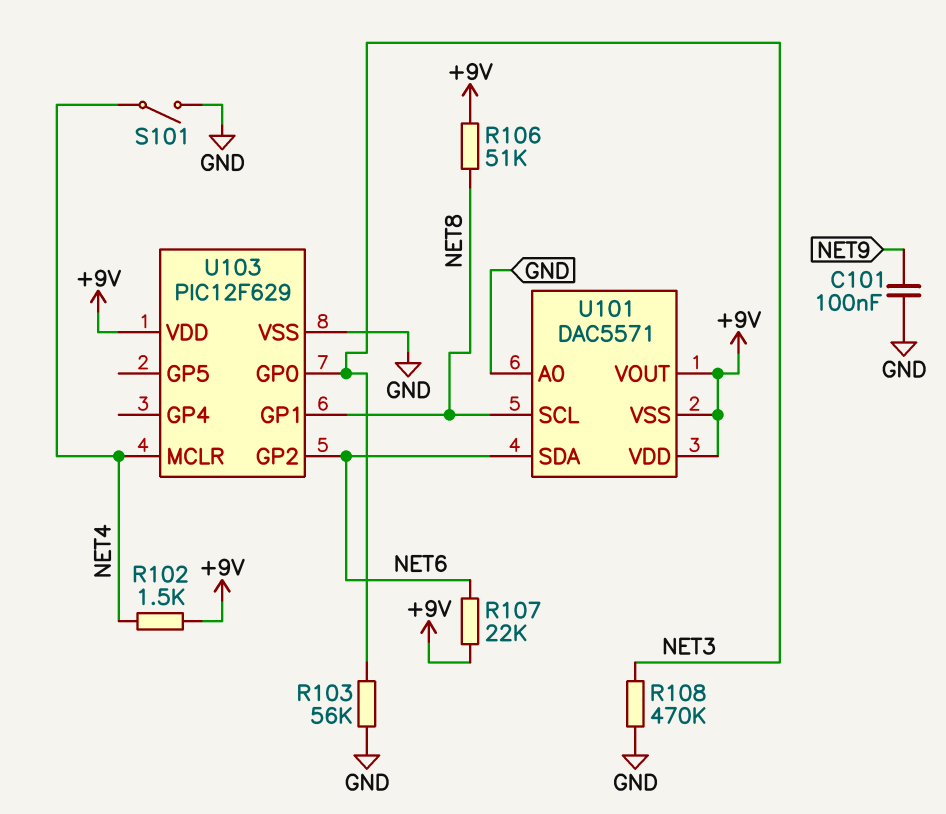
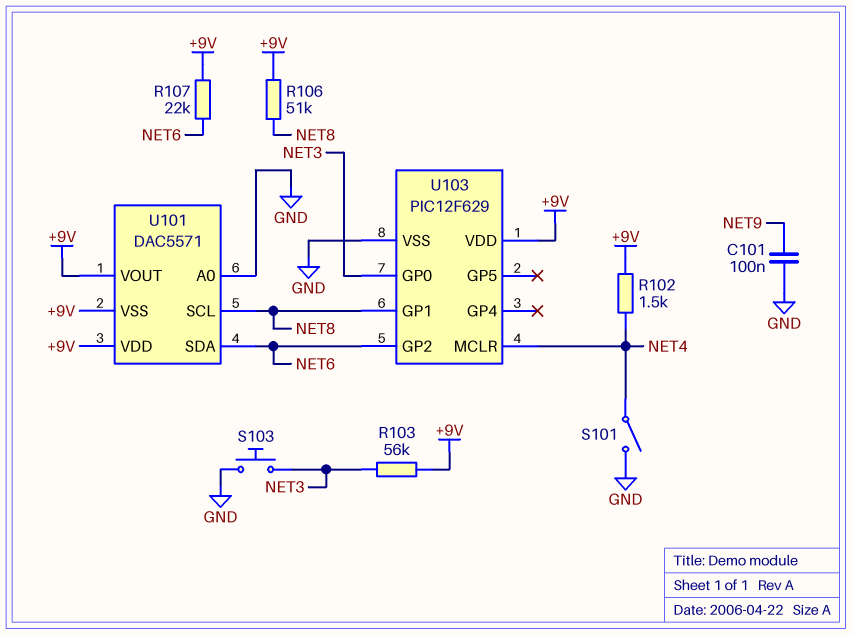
R103: 56k (GND, NET3) -> 56k (+9V, NET3)
R108: 470k (GND, NET3) -> none
S103: none -> button (GND, NET3)

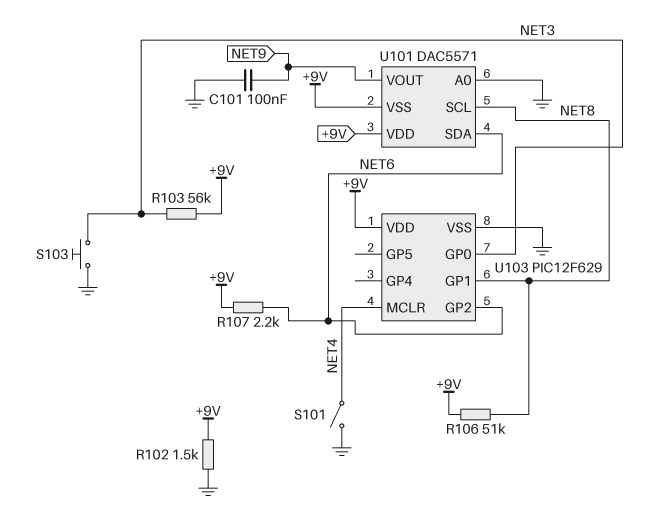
R102: 1.5k (+9V, NET4) -> 1.5k (+9V, GND)
R107: 22k (+9V, NET6) -> 2.2k (+9V, NET6)
U101 pin VOUT: +9V -> NET9

